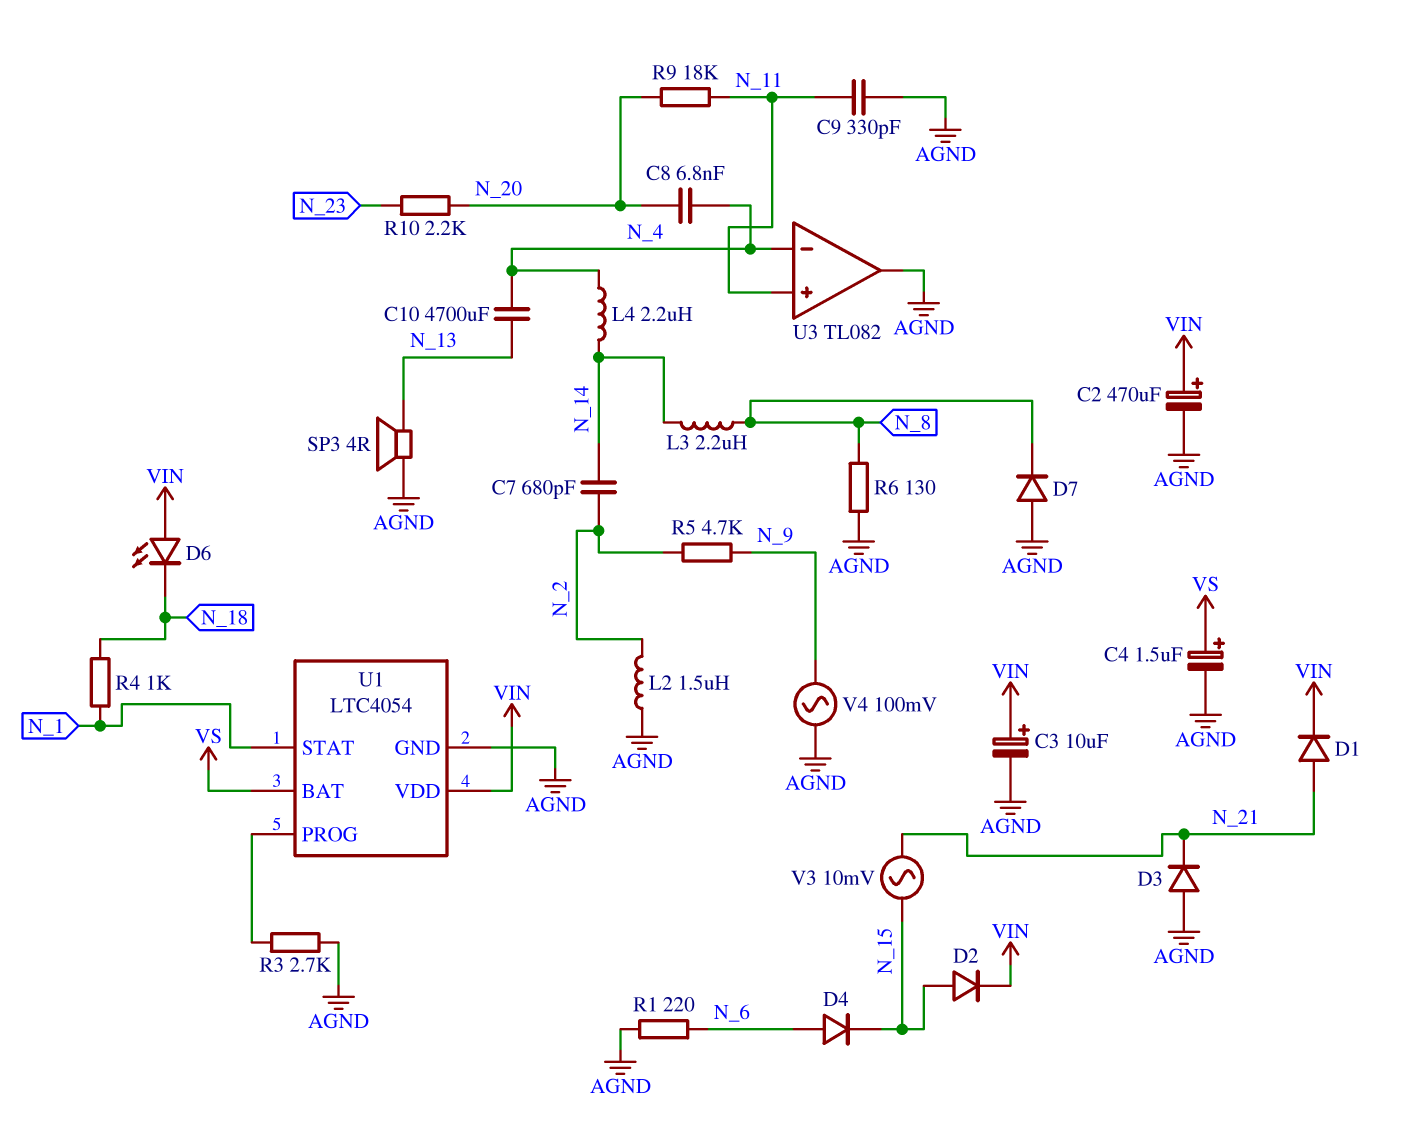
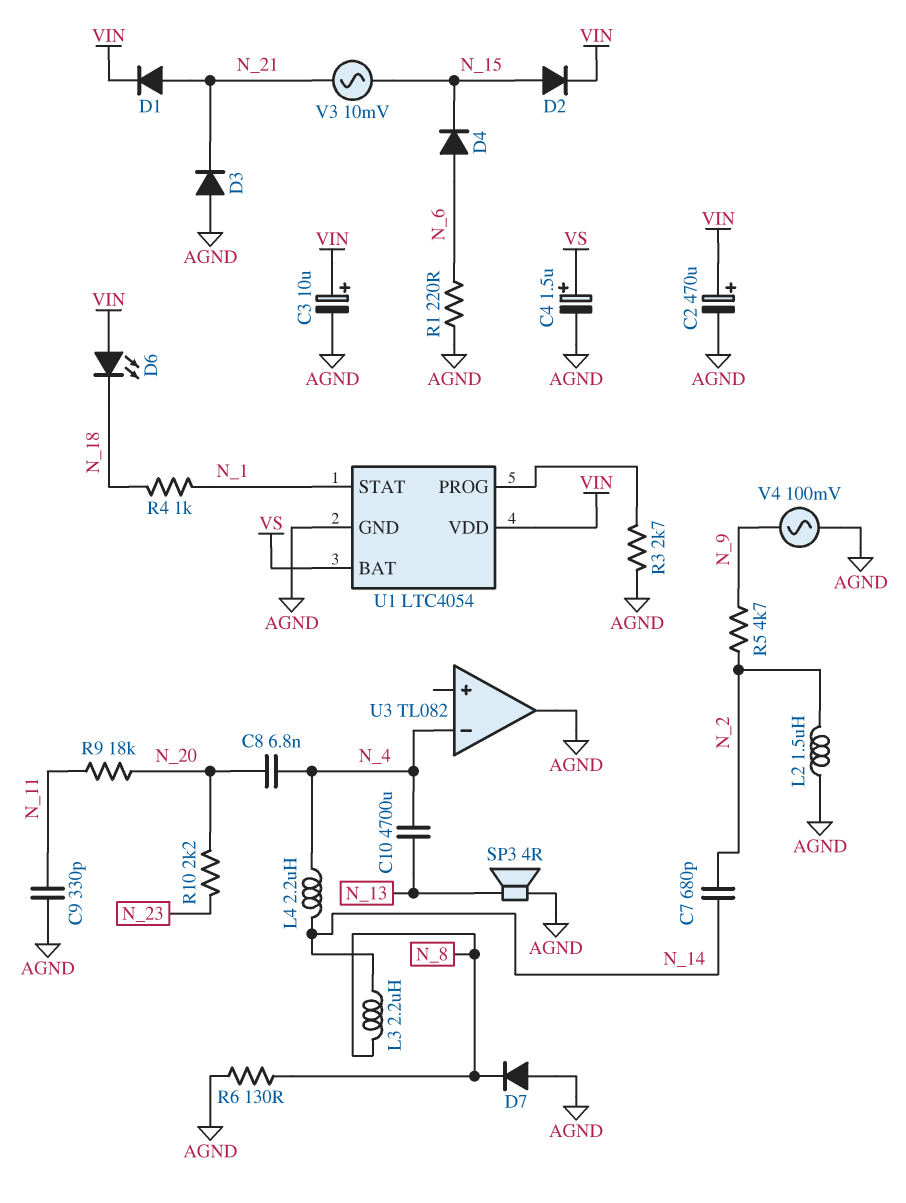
U3 pin in+: N_11 -> none

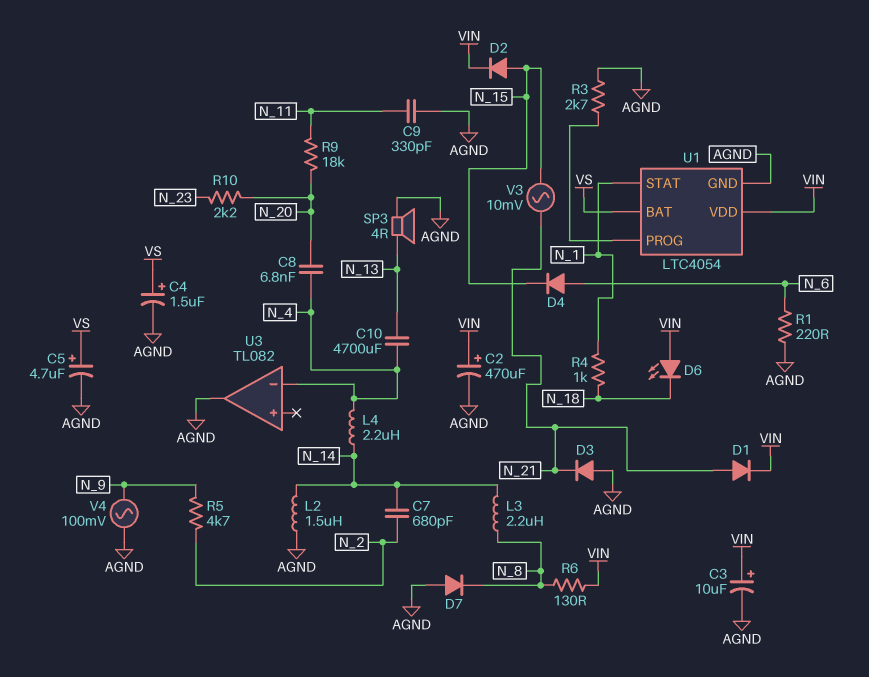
C5: none -> 4.7uF (plus VS, minus AGND)
L2: 1.5uH (AGND, N_2) -> 1.5uH (AGND, N_14)
R6: 130 (AGND, N_8) -> 130 (N_8, VIN)

